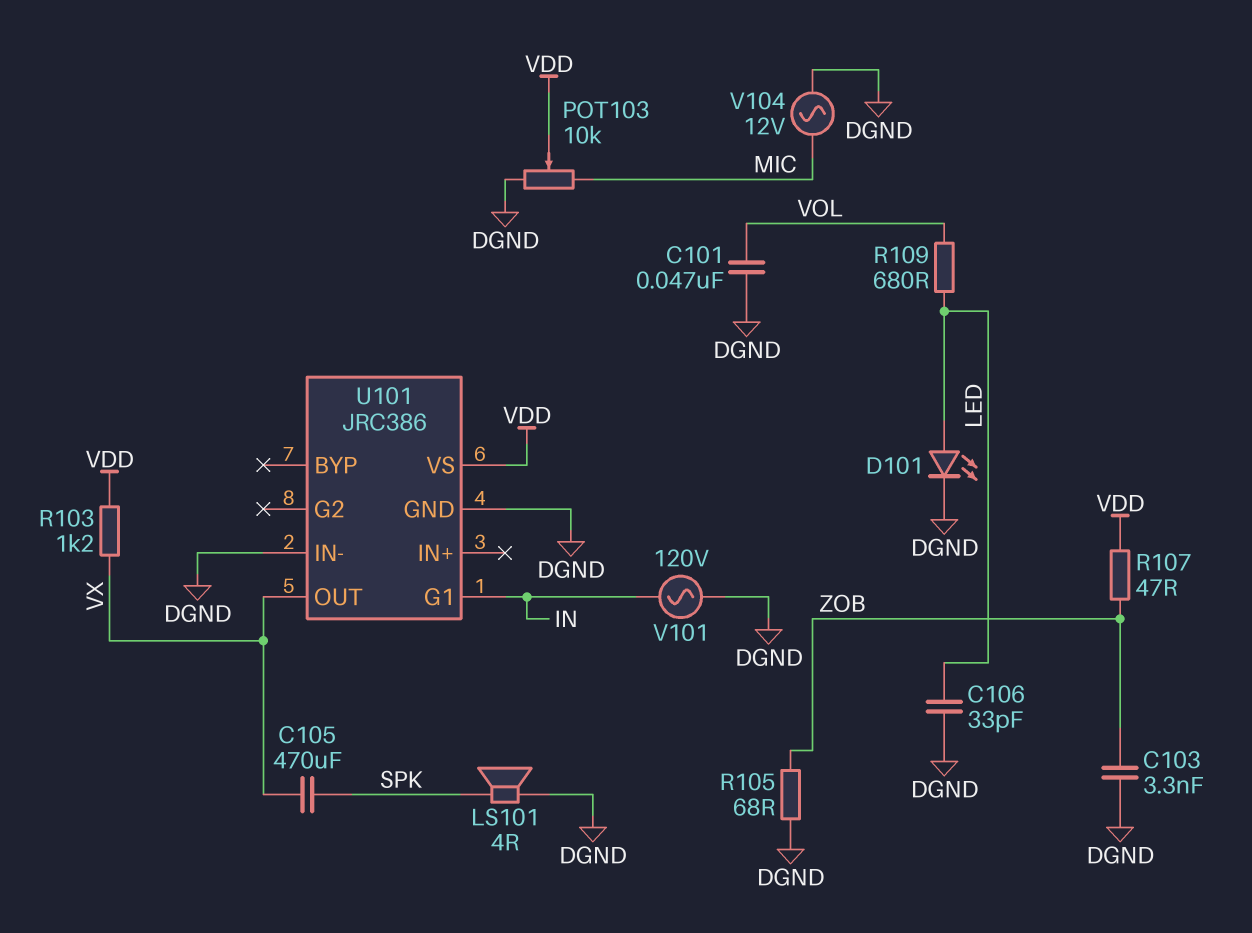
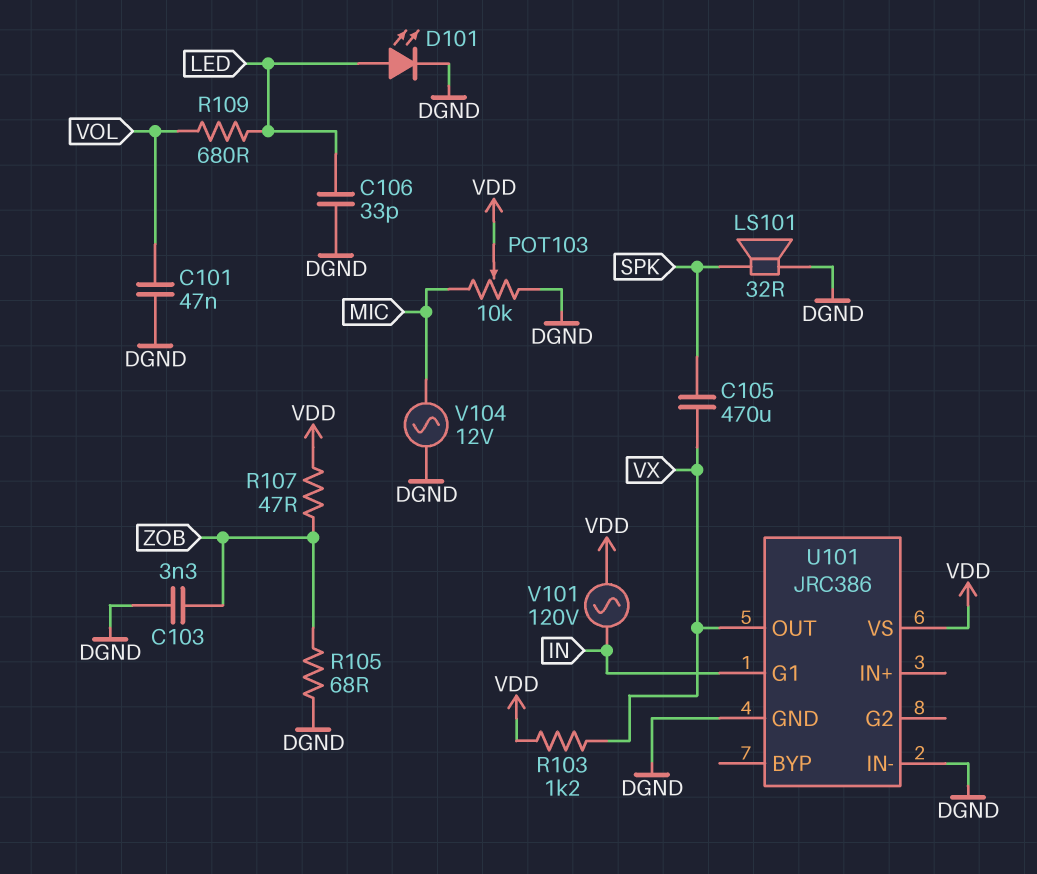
LS101: speaker 4R (DGND, SPK) -> speaker 32R (DGND, SPK)
V101: AC 120V (DGND, IN) -> AC 120V (IN, VDD)

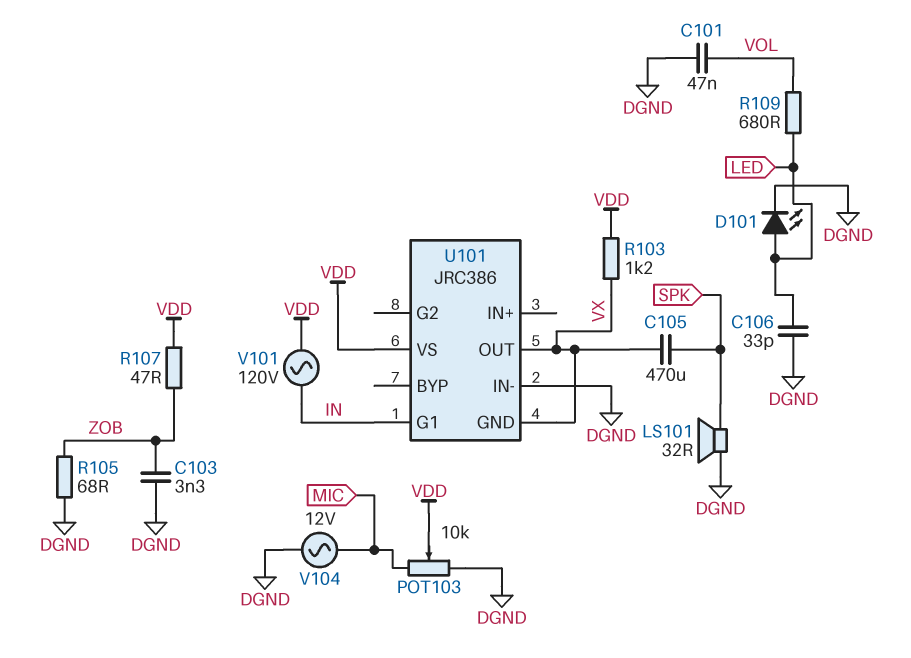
U101 pin GND: DGND -> VX

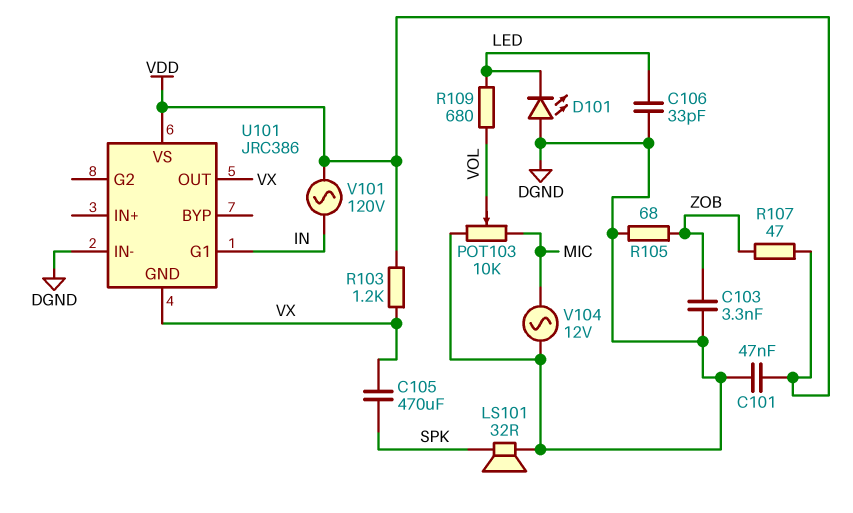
C101: 47nF (DGND, VOL) -> 47nF (DGND, VDD)
D101: LED (A LED, K DGND) -> LED (A DGND, K LED)
POT103: 10k (DGND, MIC, wiper VDD) -> 10k (DGND, MIC, wiper VOL)

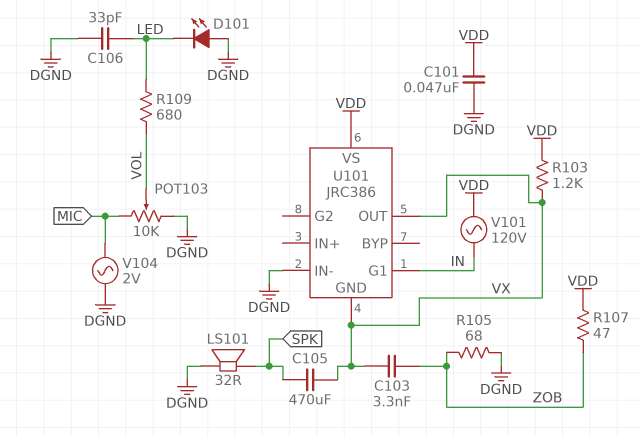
C103: 3.3nF (DGND, ZOB) -> 3.3nF (VX, ZOB)
V104: AC 12V (DGND, MIC) -> AC 2V (DGND, MIC)

